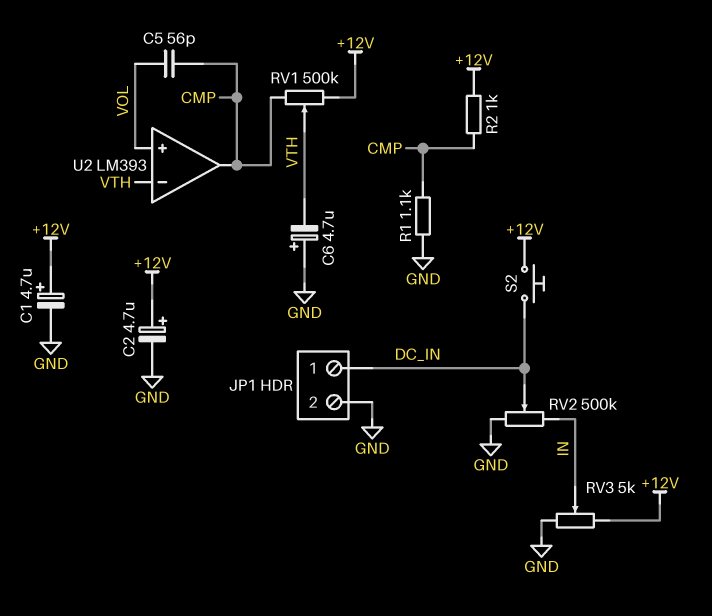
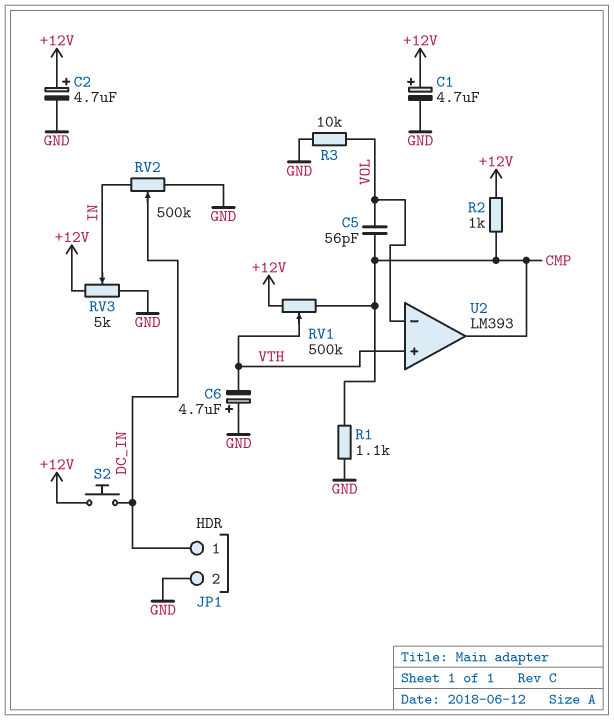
R3: none -> 10k (GND, VOL)
U2 pin in+: VOL -> VTH
U2 pin in-: VTH -> VOL

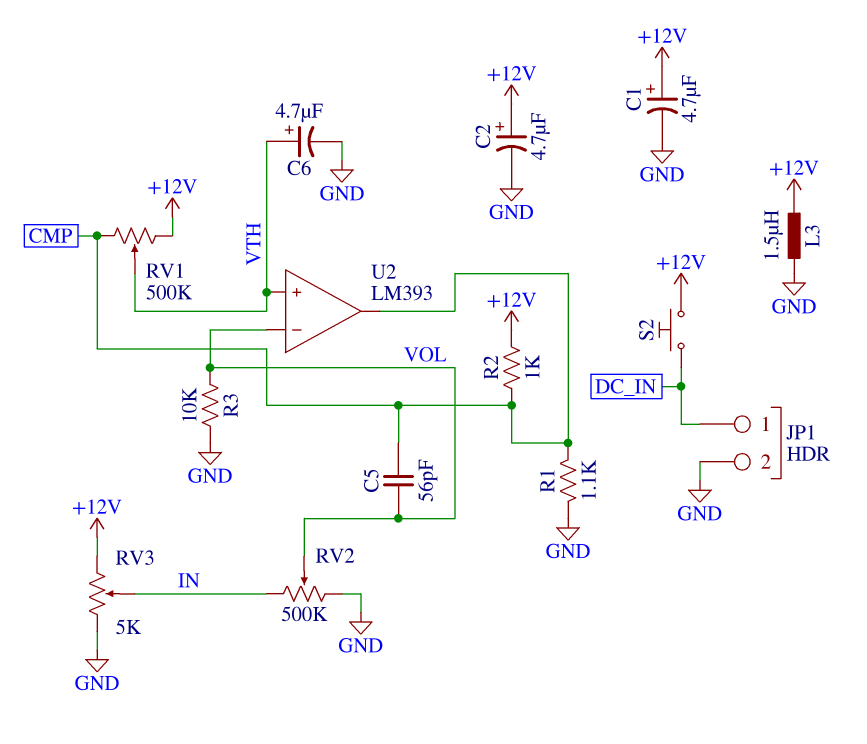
C6: 4.7uF (plus GND, minus VTH) -> 4.7uF (plus VTH, minus GND)
L3: none -> 1.5uH (+12V, GND)
RV2: 500k (GND, IN, wiper DC_IN) -> 500k (GND, IN, wiper VOL)

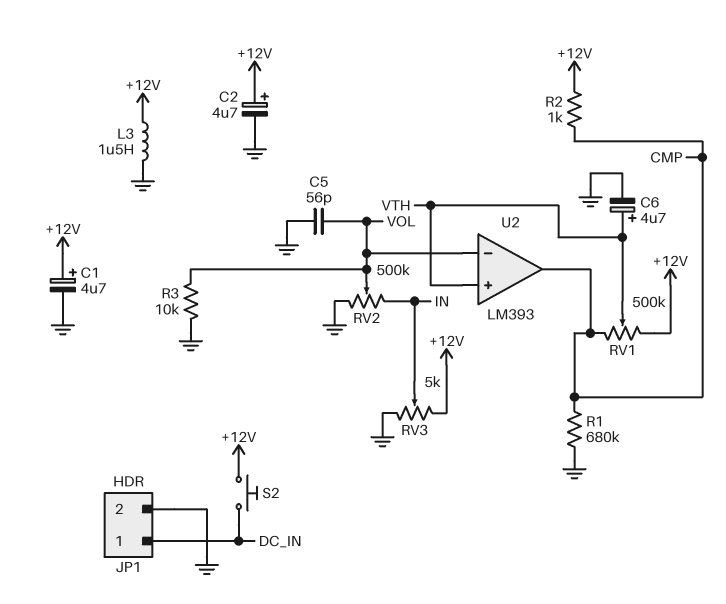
C5: 56pF (CMP, VOL) -> 56pF (GND, VOL)
R1: 1.1k (CMP, GND) -> 680k (CMP, GND)

